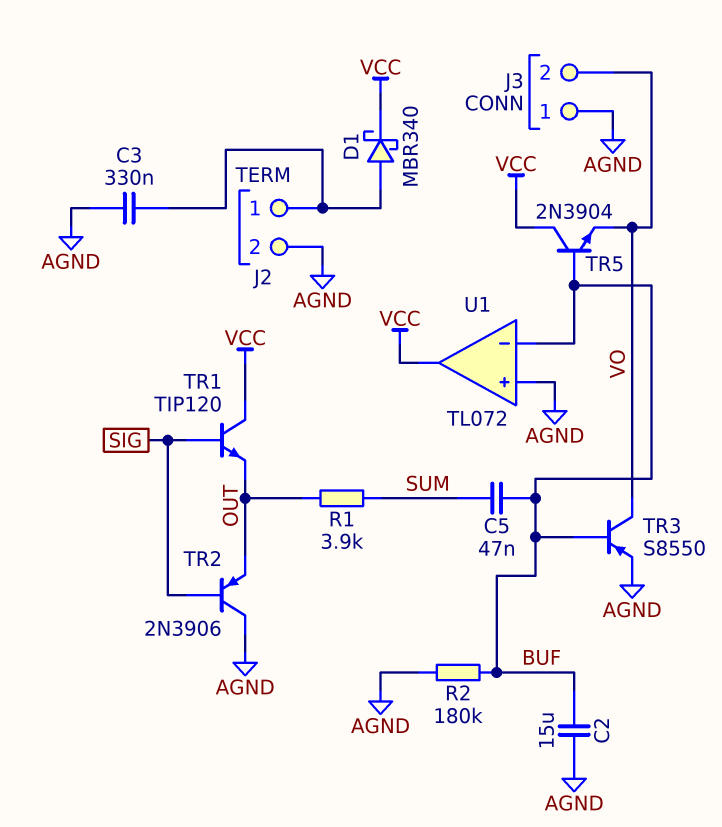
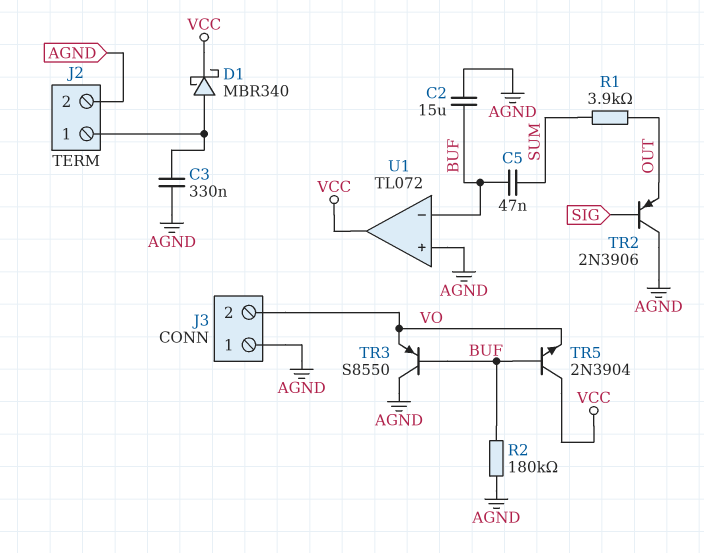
TR1: NPN TIP120 (B SIG, C VCC, E OUT) -> none
TR3: PNP S8550 (B BUF, C VO, E AGND) -> PNP S8550 (B BUF, C AGND, E VO)

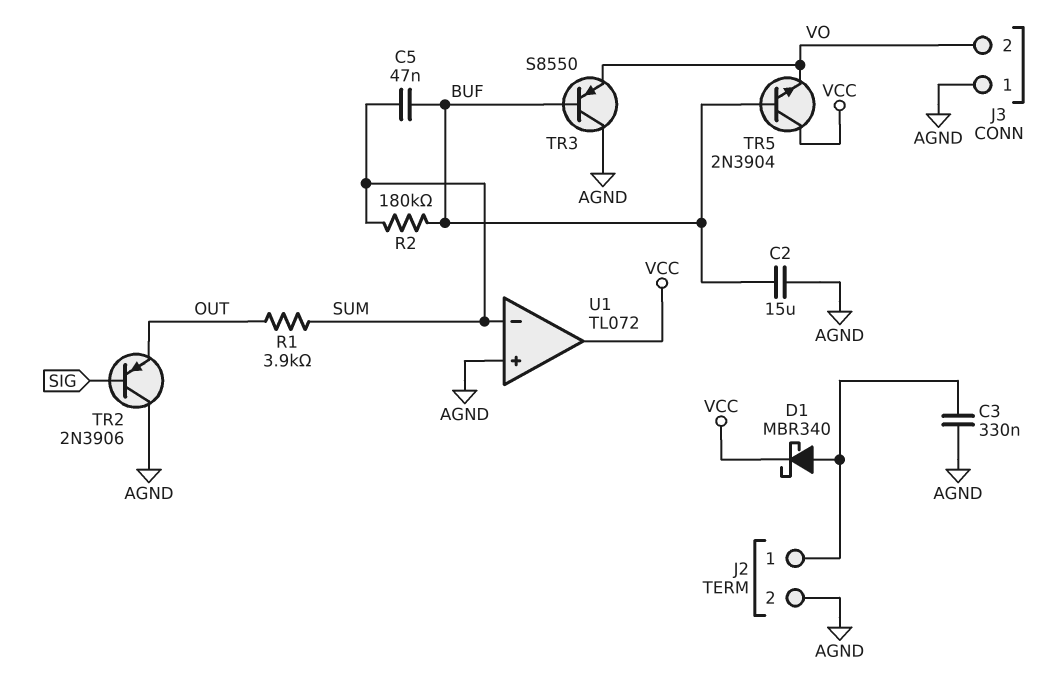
R2: 180k (AGND, BUF) -> 180k (BUF, SUM)
U1 pin in-: BUF -> SUM

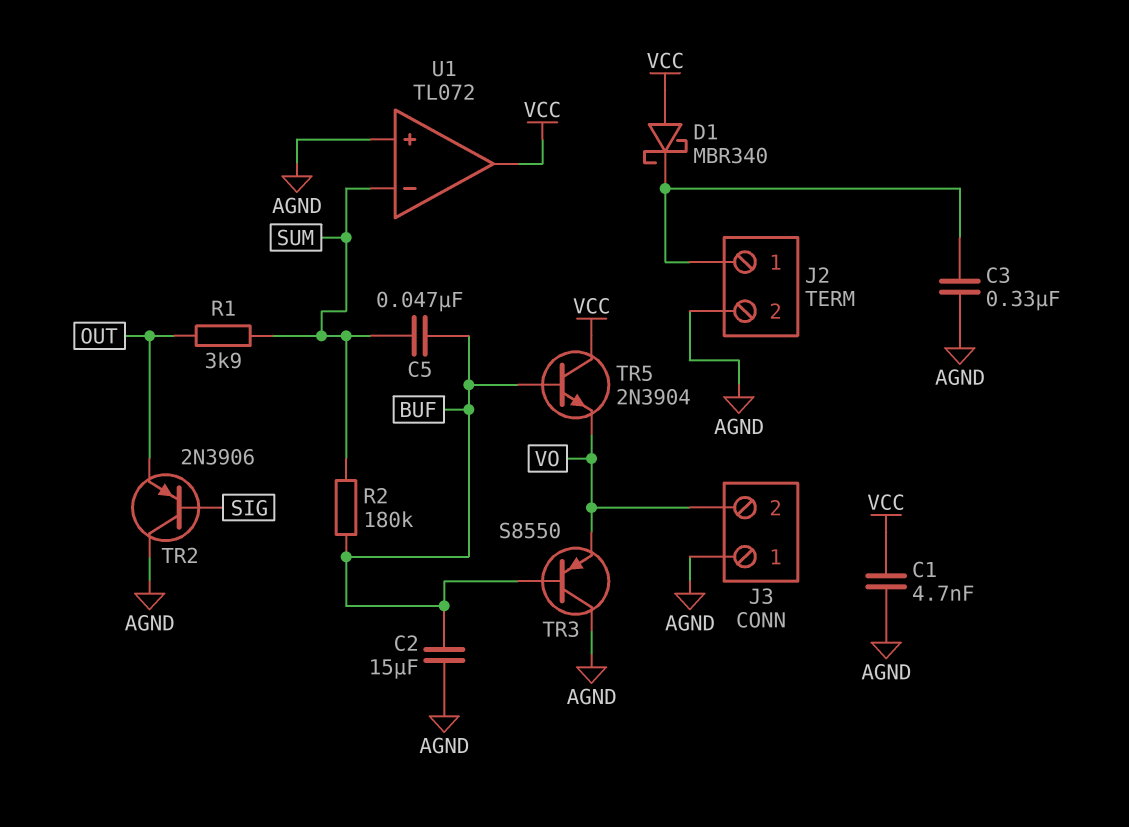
C1: none -> 4.7nF (AGND, VCC)
D1: schottky MBR340 (A J2/1, K VCC) -> schottky MBR340 (A VCC, K J2/1)

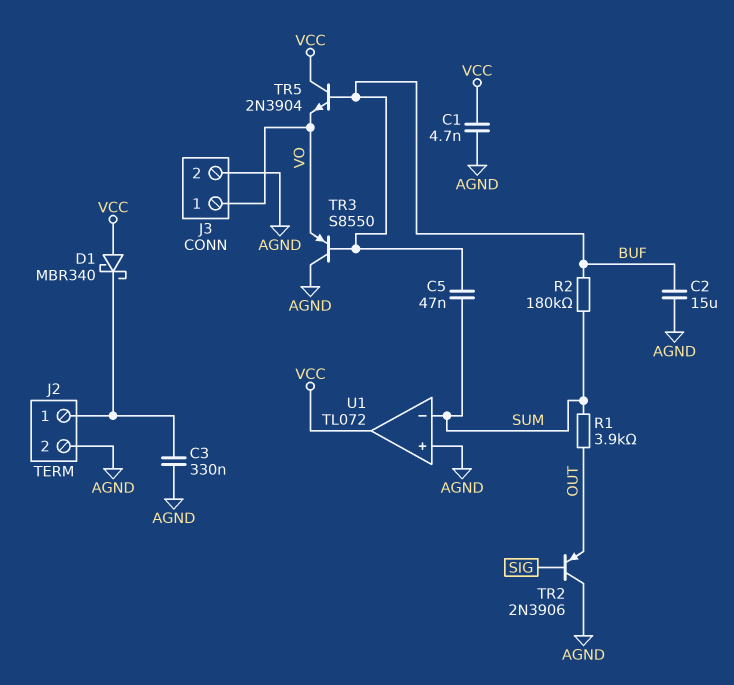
J3 pin 1: AGND -> VO
J3 pin 2: VO -> AGND

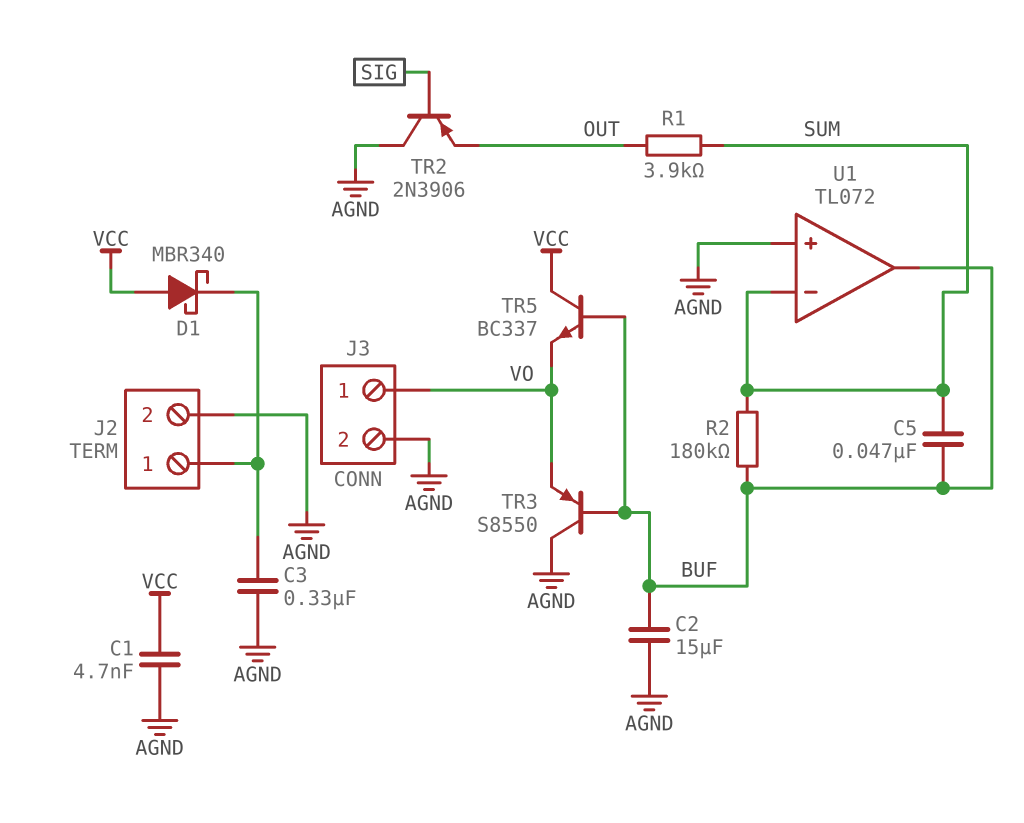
TR5: NPN 2N3904 (B BUF, C VCC, E VO) -> NPN BC337 (B BUF, C VCC, E VO)
U1 pin out: VCC -> BUF

